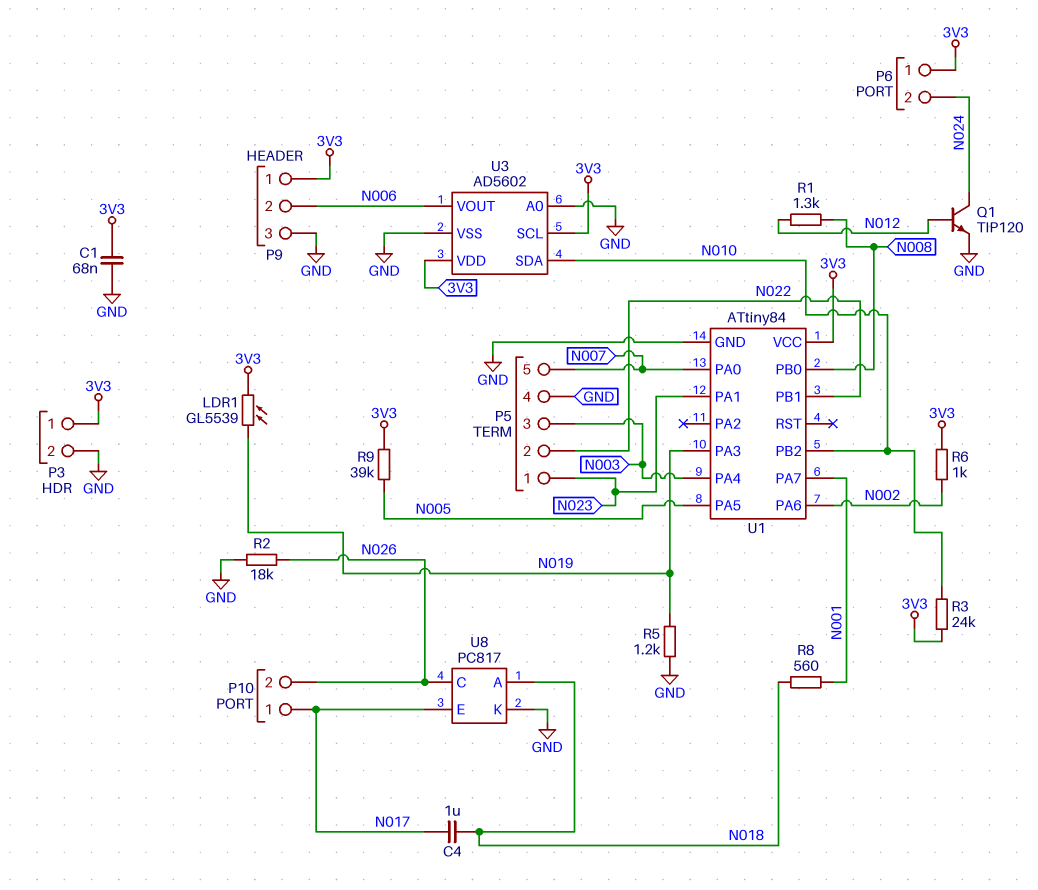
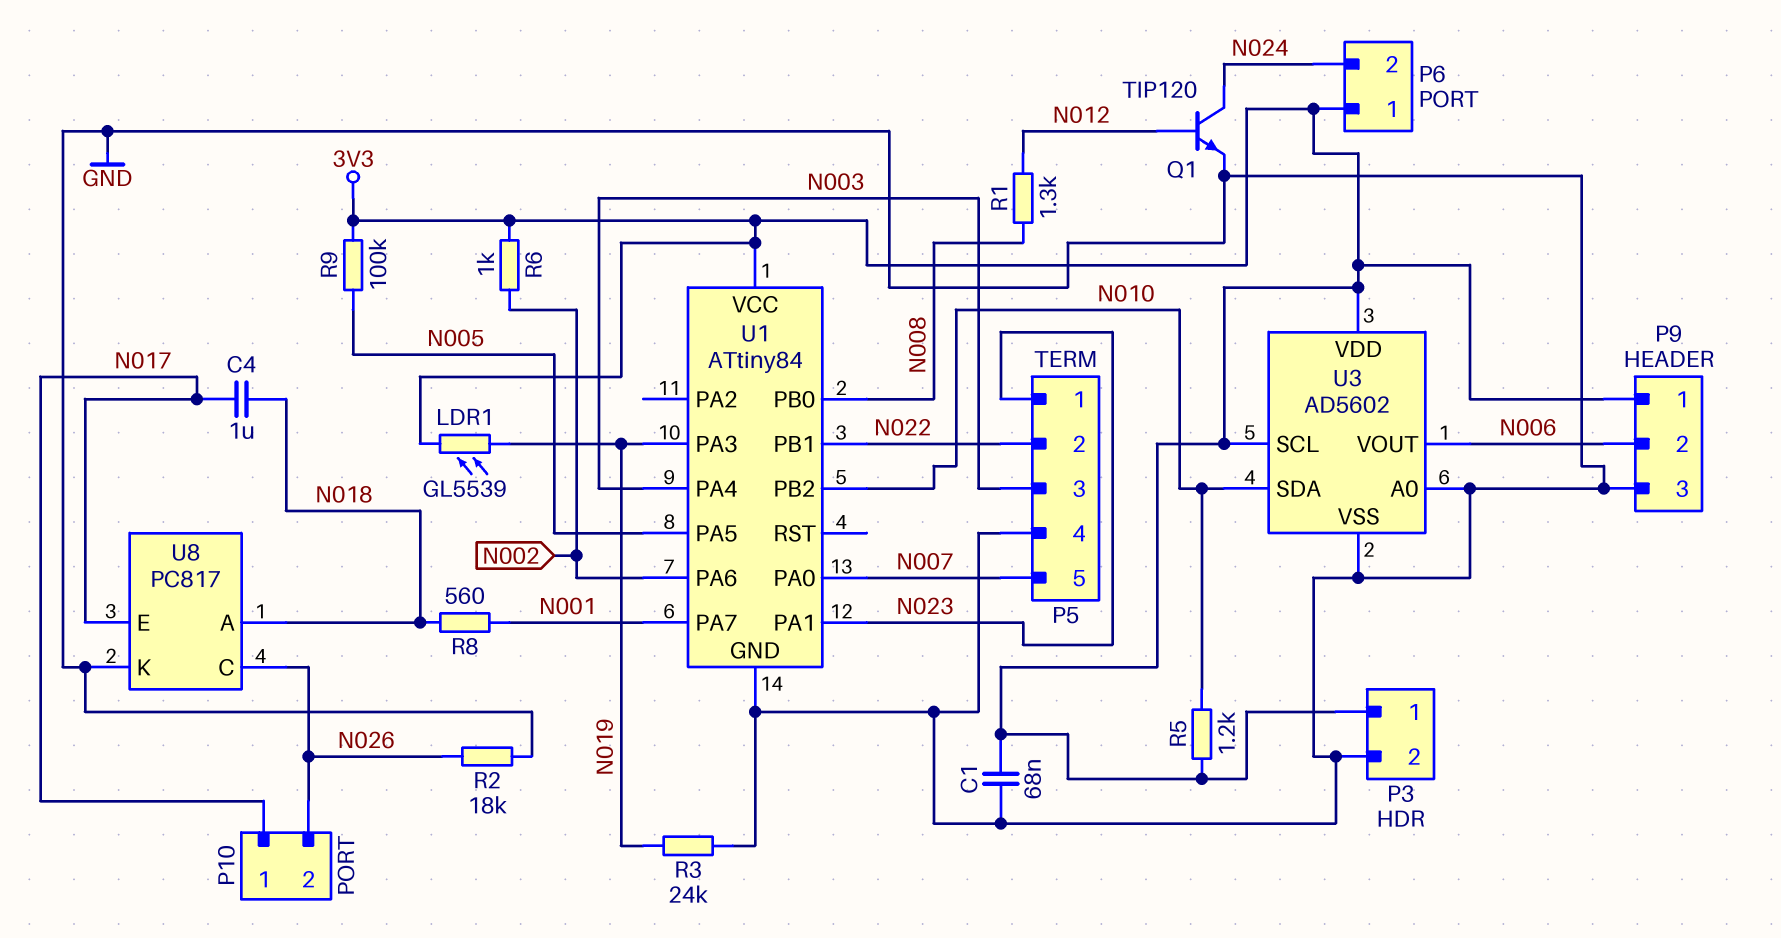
R3: 24k (3V3, N010) -> 24k (GND, N019)
R5: 1.2k (GND, N019) -> 1.2k (3V3, N010)
R9: 39k (3V3, N005) -> 100k (3V3, N005)

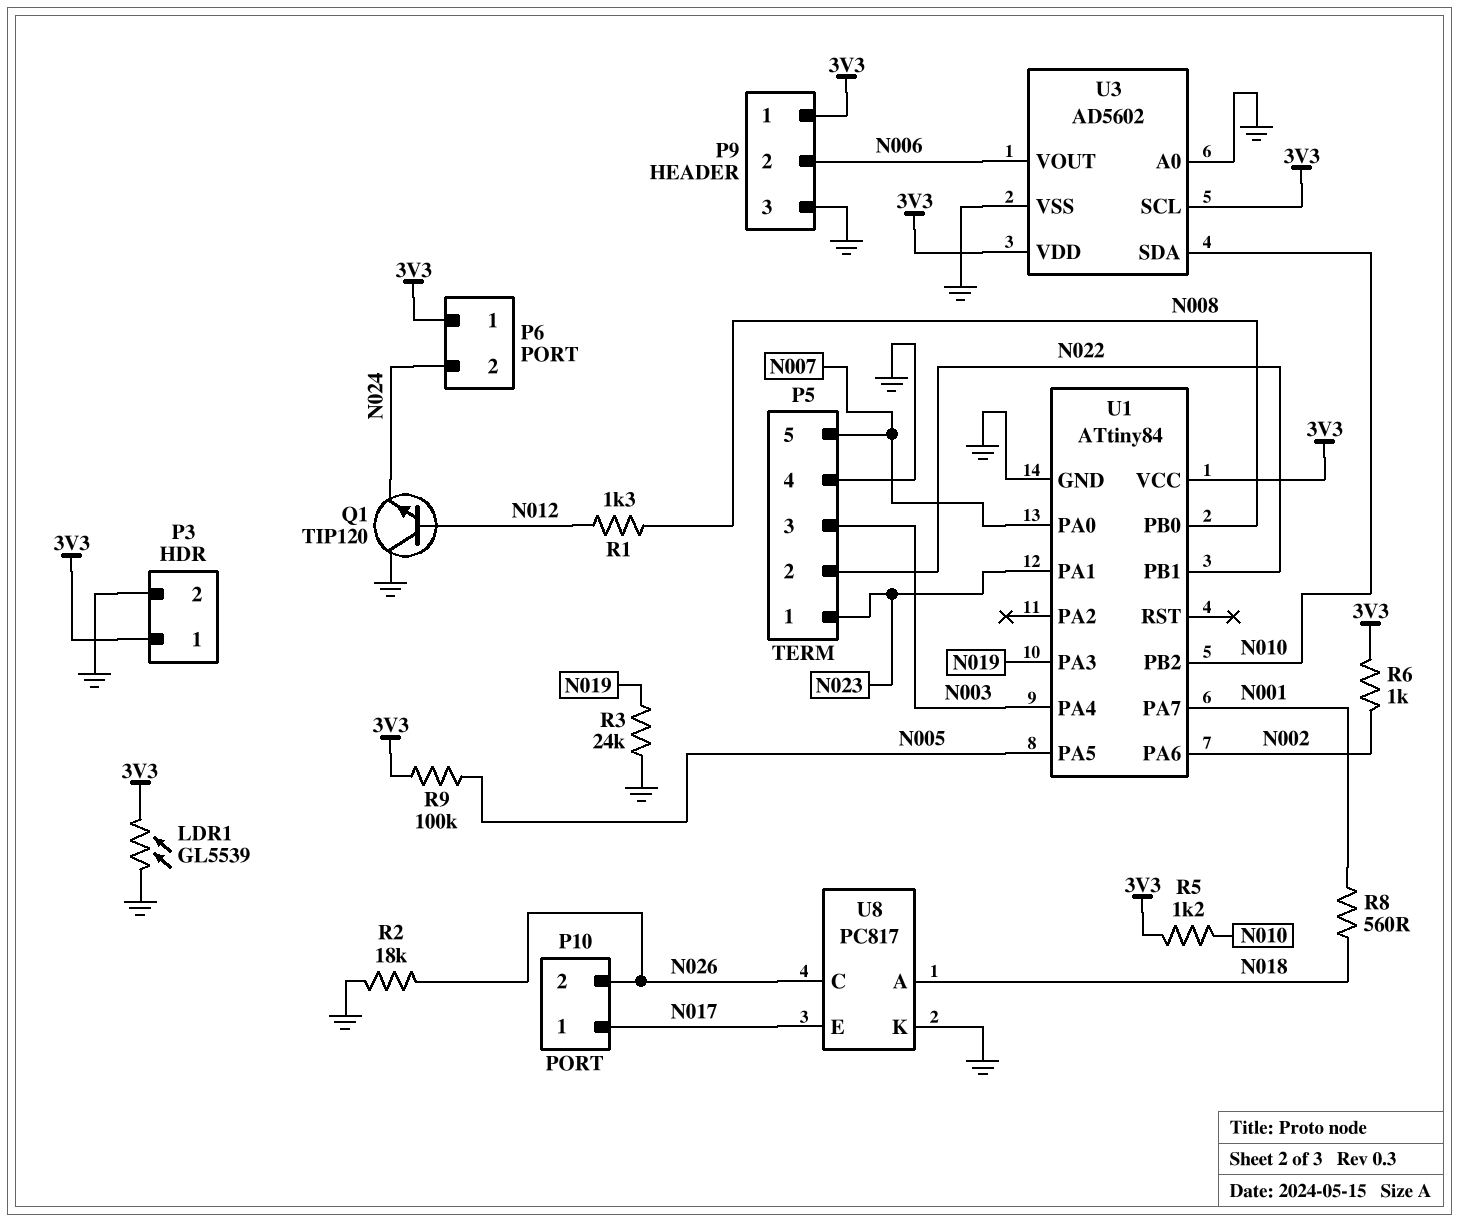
C1: 68nF (3V3, GND) -> none
C4: 1uF (N017, N018) -> none
LDR1: GL5539 (3V3, N019) -> GL5539 (3V3, GND)
Q1: NPN TIP120 (B N012, C N024, E GND) -> NPN TIP120 (B N012, C GND, E N024)

